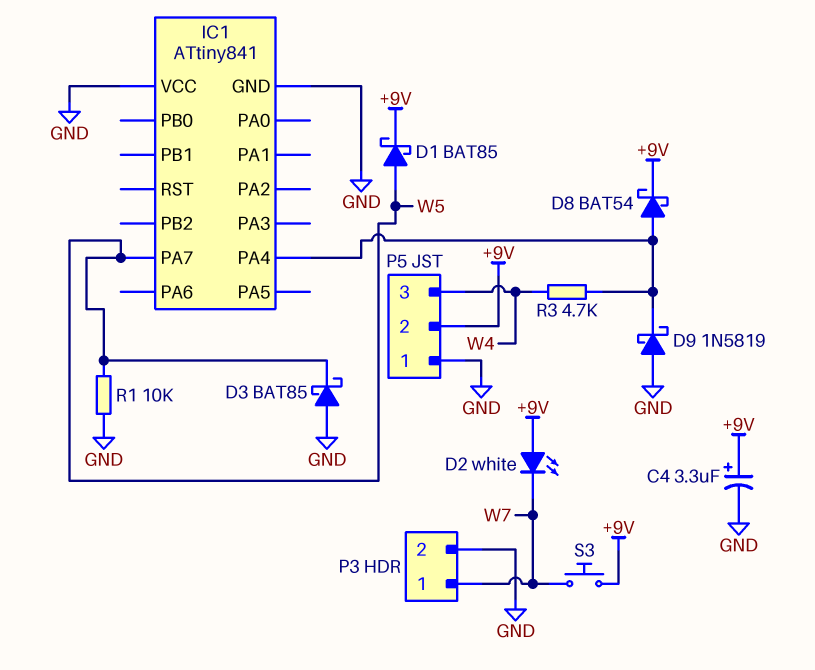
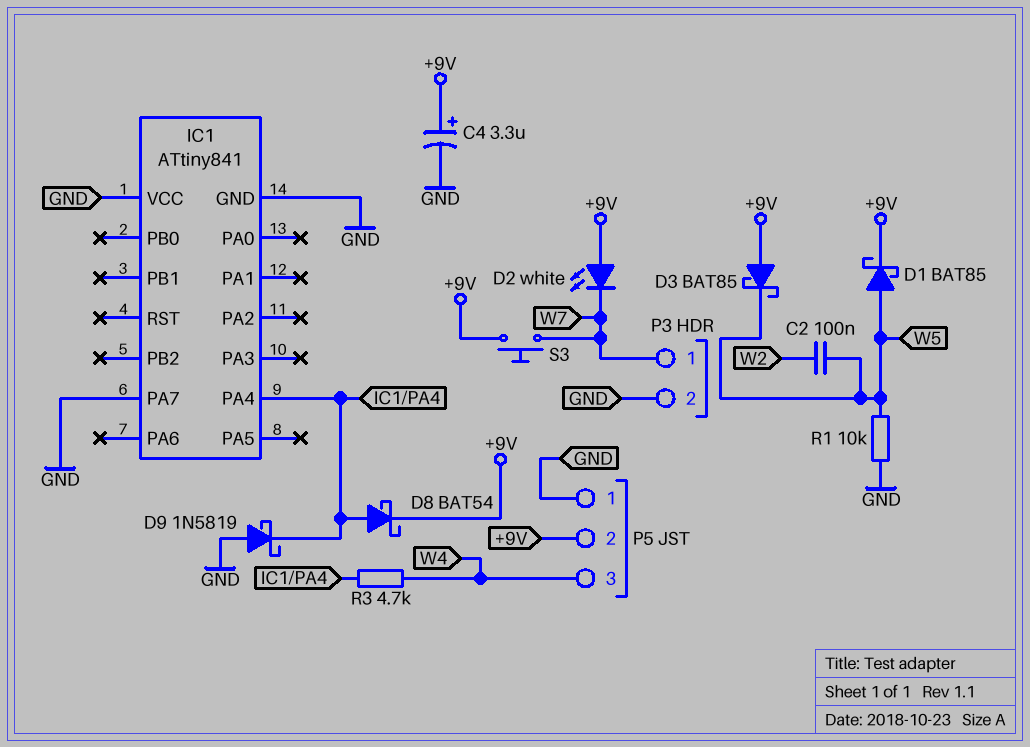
C2: none -> 100nF (W2, W5)
D3: schottky BAT85 (A GND, K W5) -> schottky BAT85 (A +9V, K W5)
IC1 pin PA7: W5 -> GND

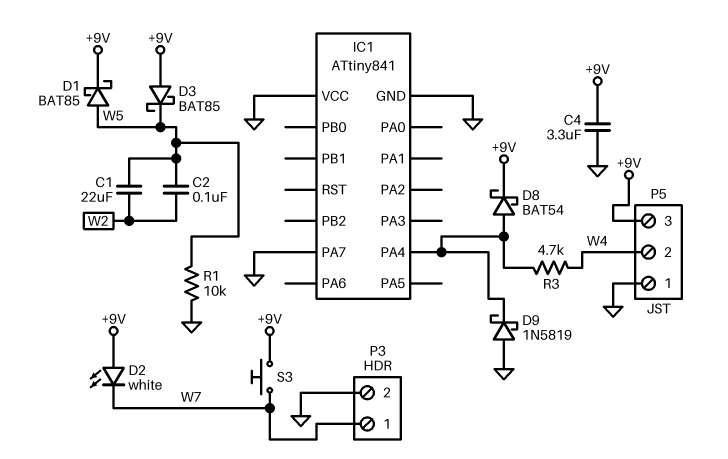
C1: none -> 22uF (W2, W5)
C4: 3.3uF (plus +9V, minus GND) -> 3.3uF (+9V, GND)
P5 pin 2: +9V -> W4
P5 pin 3: W4 -> +9V

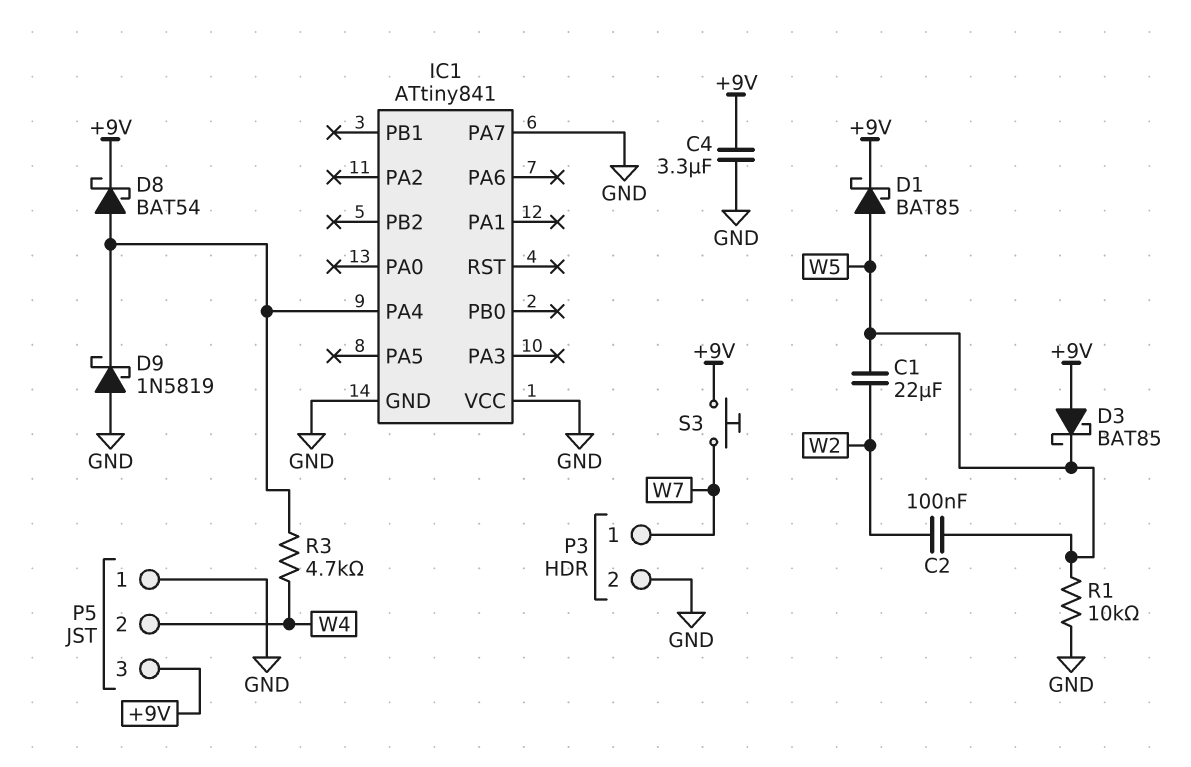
D2: LED white (A +9V, K W7) -> none

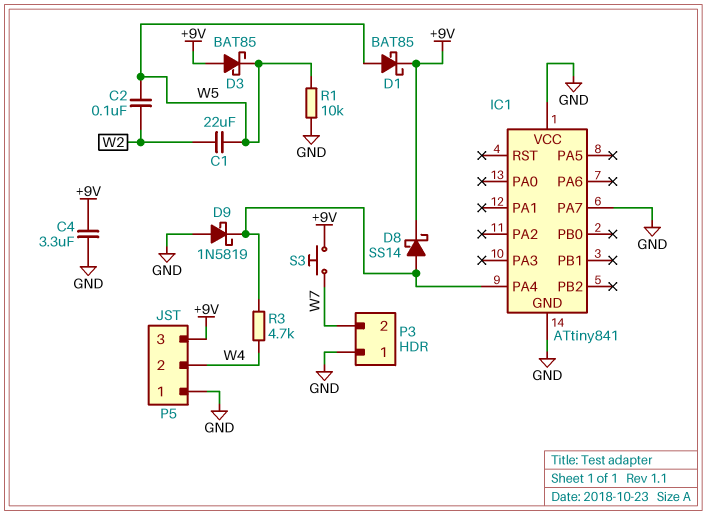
D8: schottky BAT54 (A IC1/PA4, K +9V) -> schottky SS14 (A IC1/PA4, K +9V)
P3 pin 1: W7 -> GND
P3 pin 2: GND -> W7

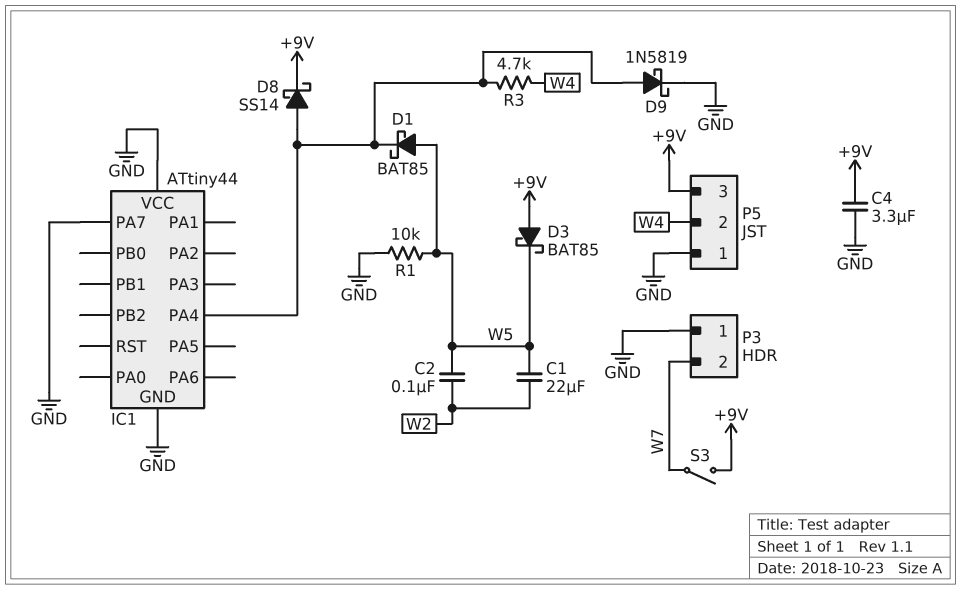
D1: schottky BAT85 (A W5, K +9V) -> schottky BAT85 (A W5, K IC1/PA4)
D9: schottky 1N5819 (A GND, K IC1/PA4) -> schottky 1N5819 (A IC1/PA4, K GND)
IC1: ATtiny841 -> ATtiny44
S3: button (+9V, W7) -> switch (+9V, W7)

